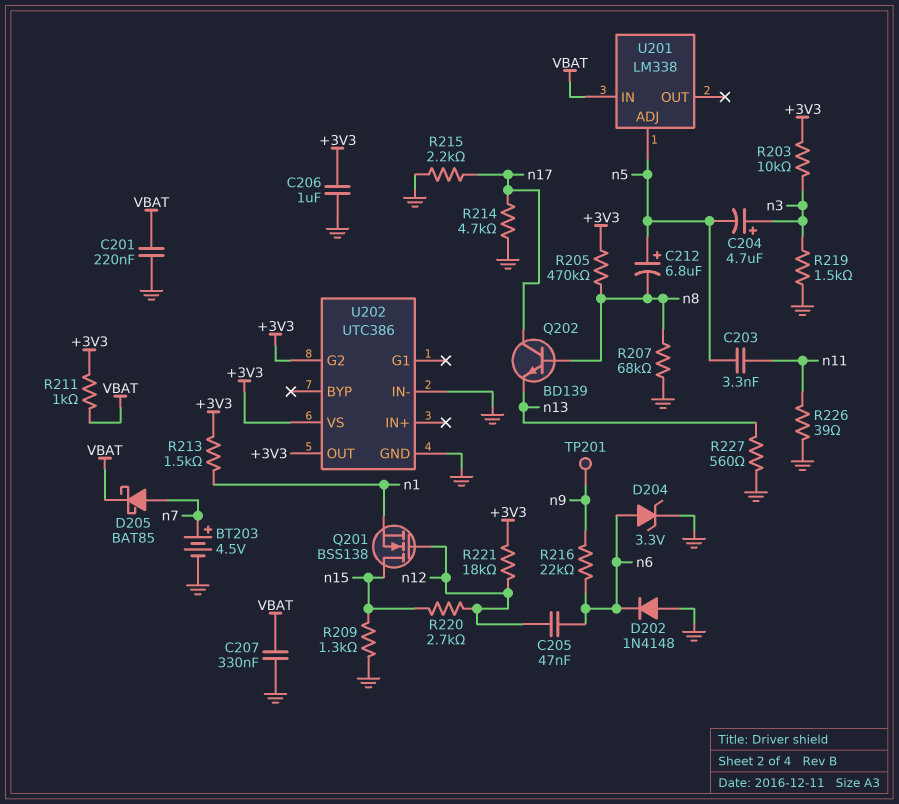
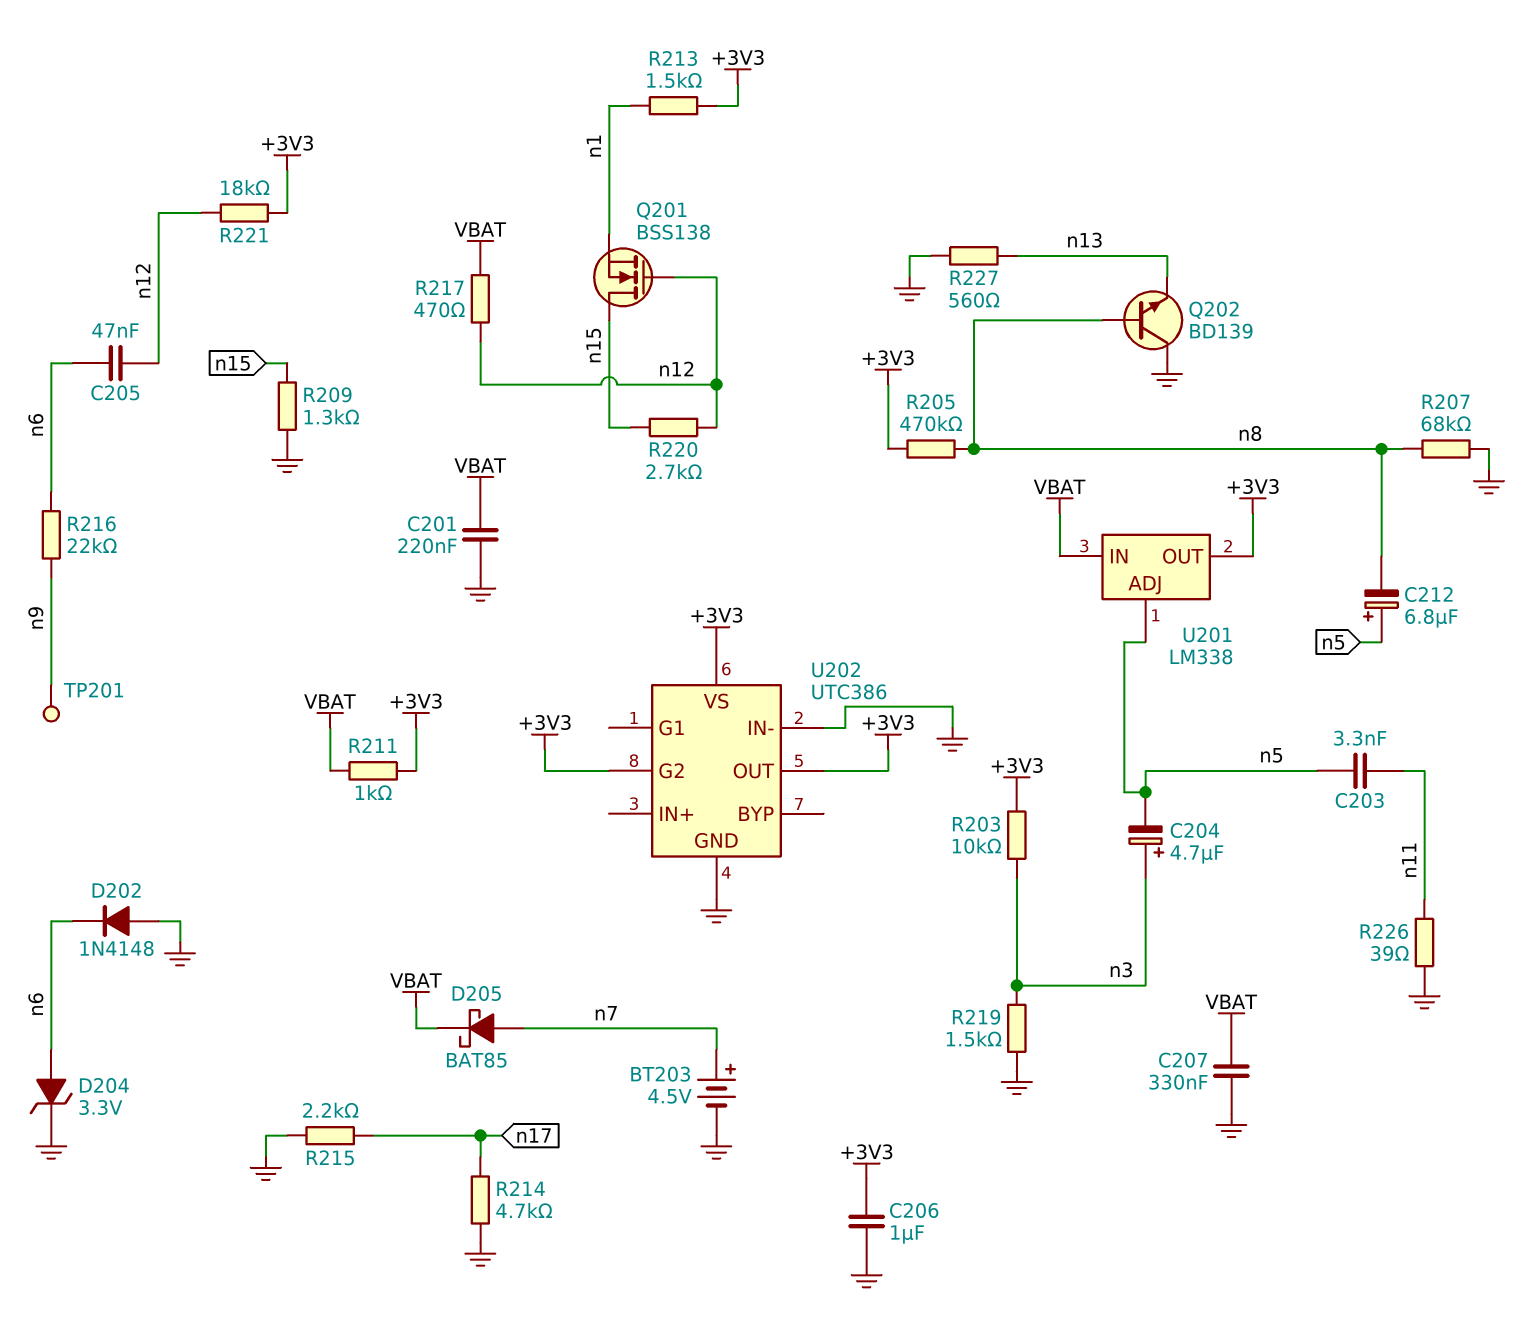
Q202: NPN BD139 (B n8, C n17, E n13) -> NPN BD139 (B n8, C GND, E n13)
R217: none -> 470 (VBAT, n12)
U201 pin OUT: none -> +3V3

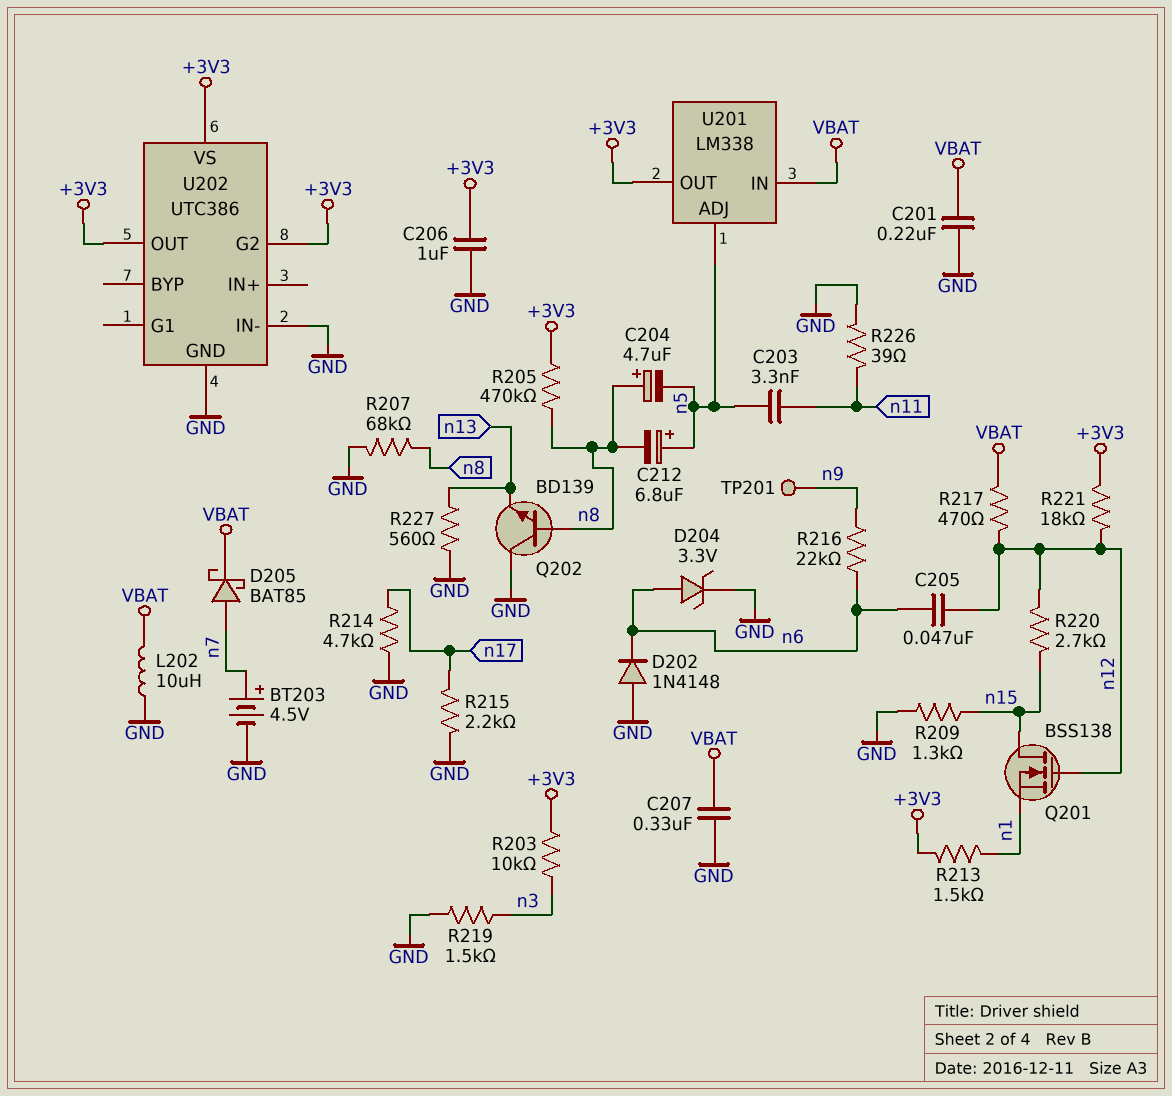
C204: 4.7uF (plus n3, minus n5) -> 4.7uF (plus n8, minus n5)
L202: none -> 10uH (GND, VBAT)
R211: 1k (+3V3, VBAT) -> none

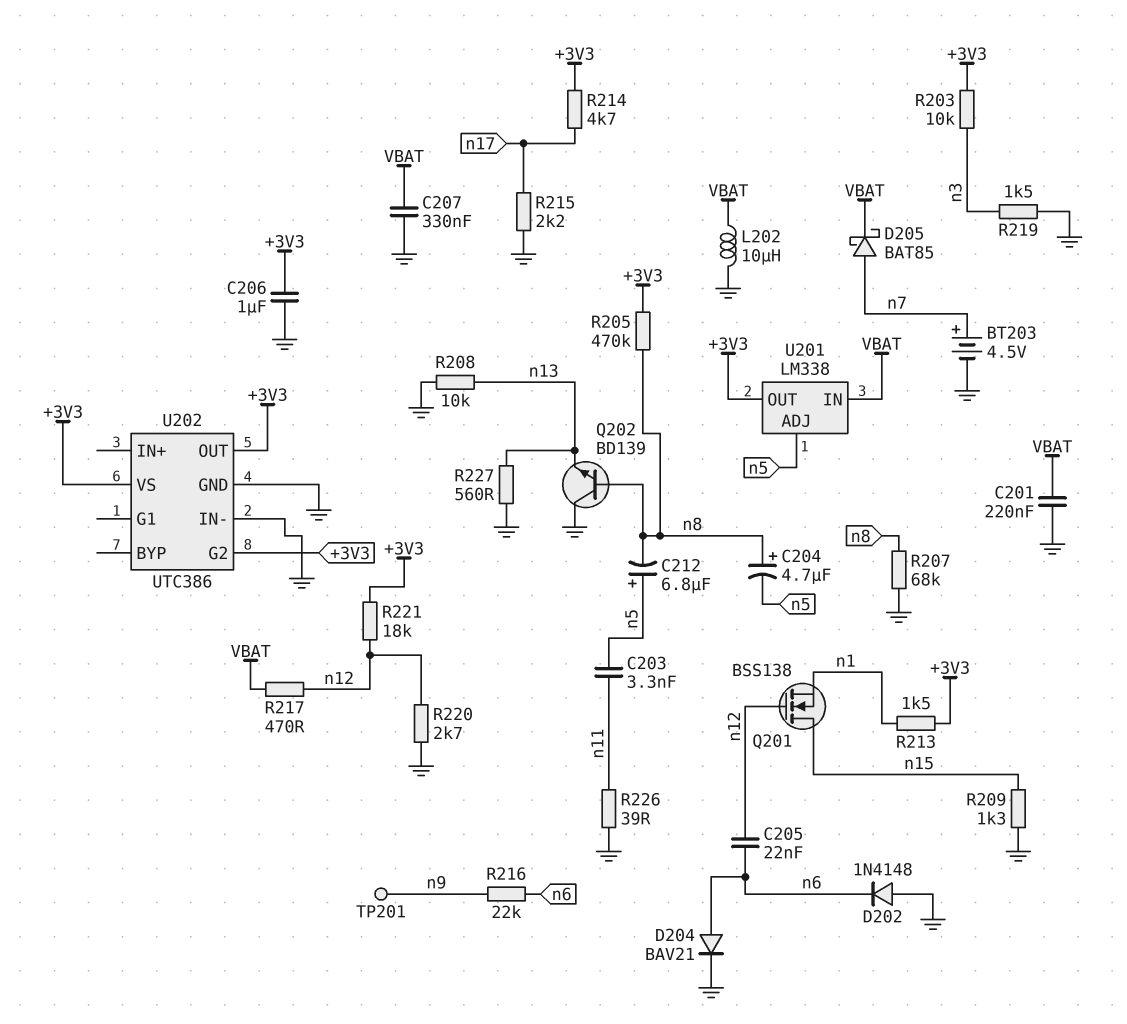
C205: 47nF (n6, n12) -> 22nF (n6, n12)
D204: zener 3.3V (A n6, K GND) -> diode BAV21 (A n6, K GND)
R208: none -> 10k (GND, n13)
R214: 4.7k (GND, n17) -> 4.7k (+3V3, n17)
R220: 2.7k (n12, n15) -> 2.7k (GND, n12)

